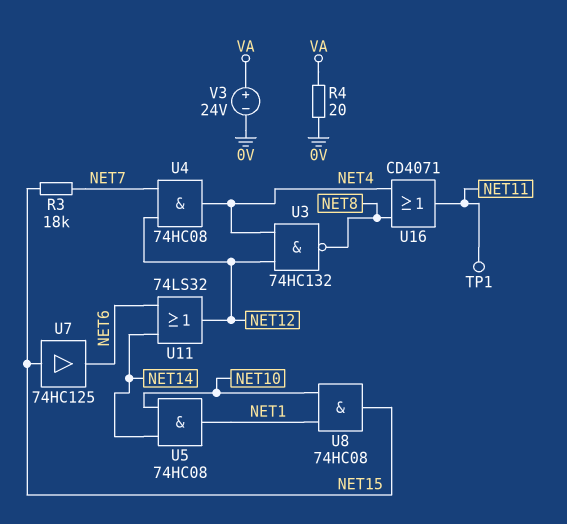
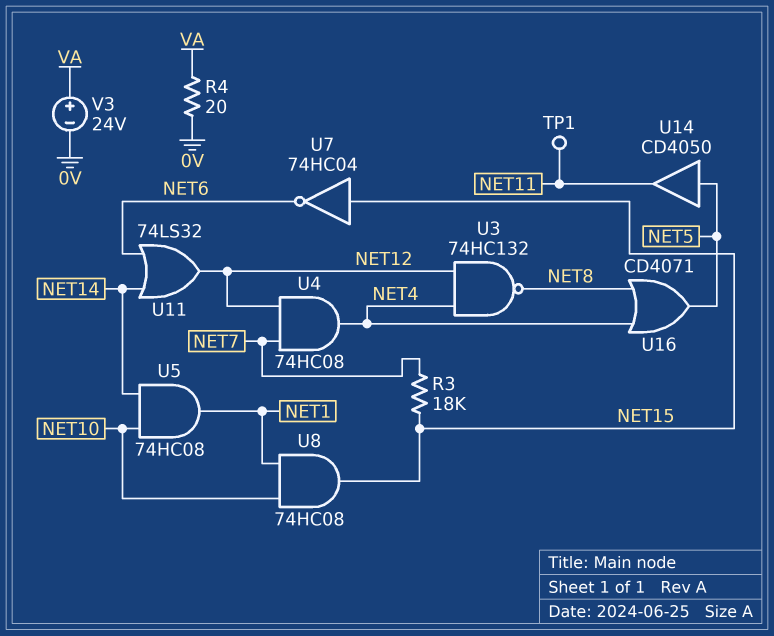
U7: buffer 74HC125 (in NET15, out NET6) -> NOT 74HC04 (in NET15, out NET6)
U14: none -> buffer CD4050 (in NET5, out NET11)
U16: OR CD4071 (in NET4, in NET8, out NET11) -> OR CD4071 (in NET4, in NET8, out NET5)

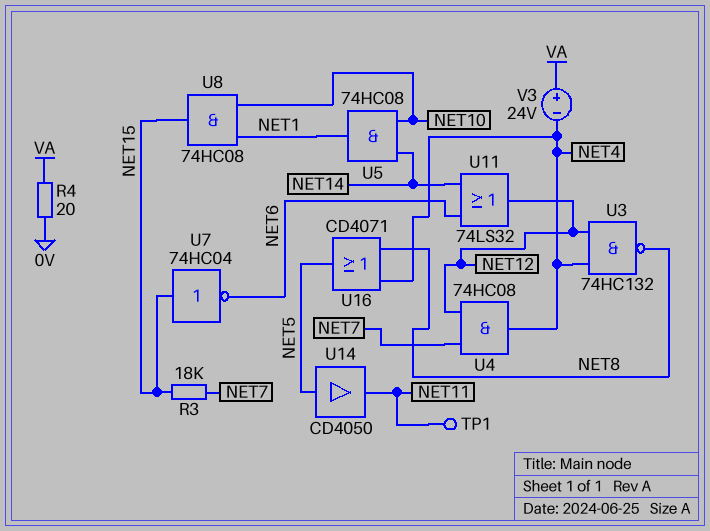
V3: 24V (plus VA, minus 0V) -> 24V (plus VA, minus NET4)

